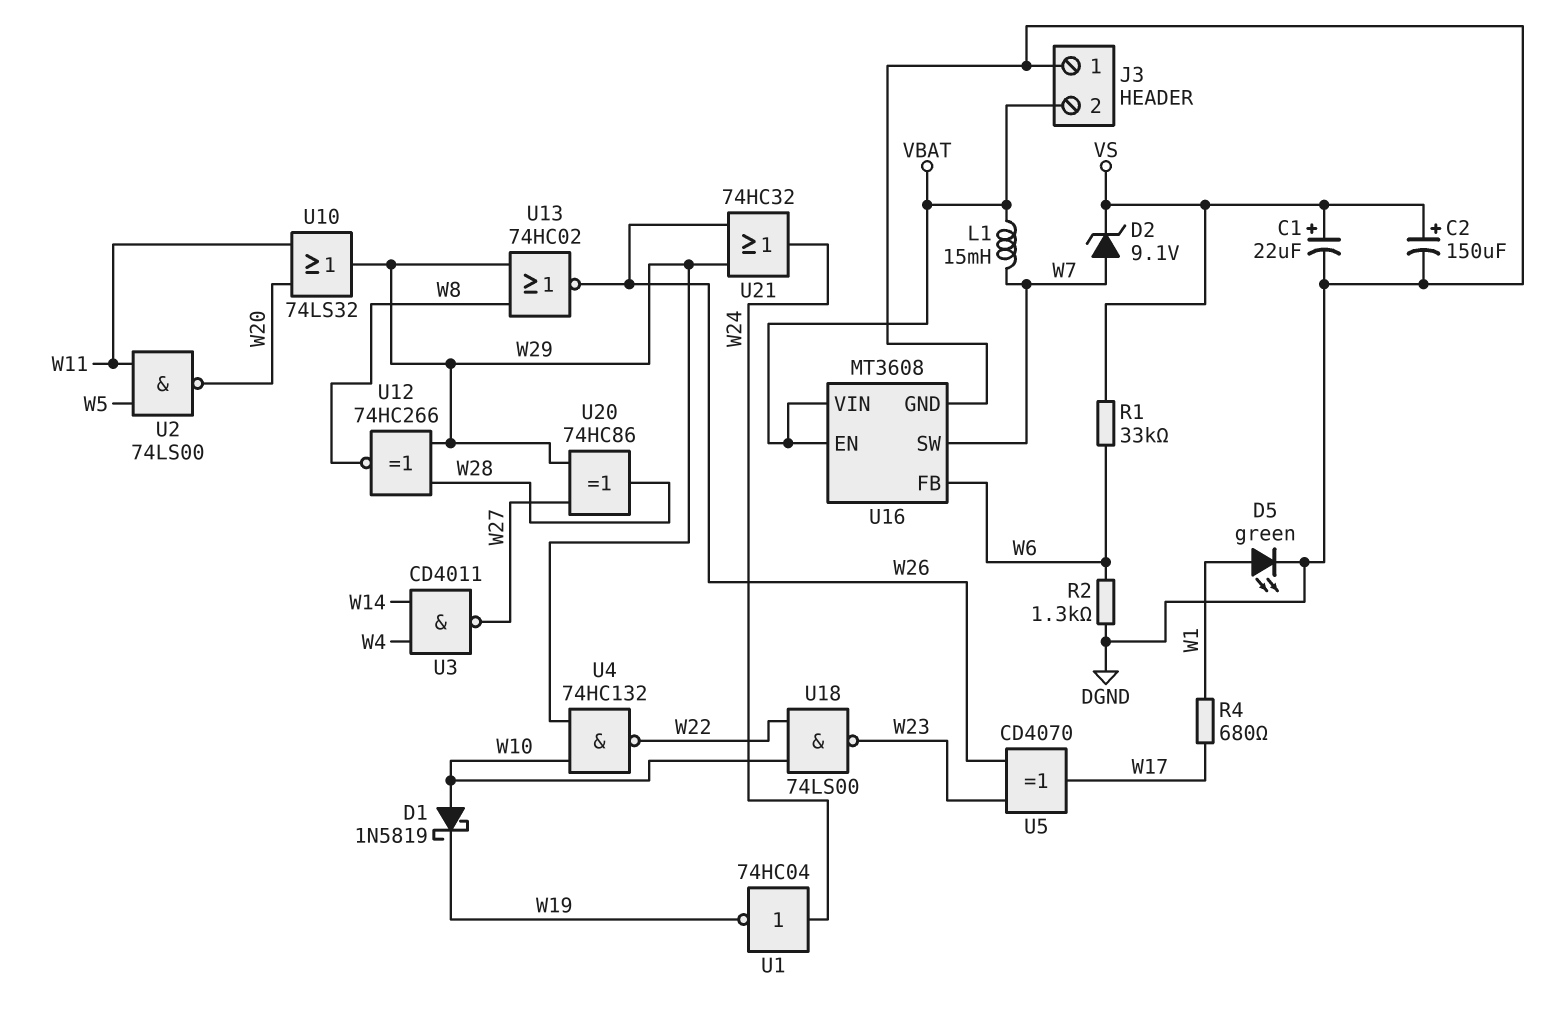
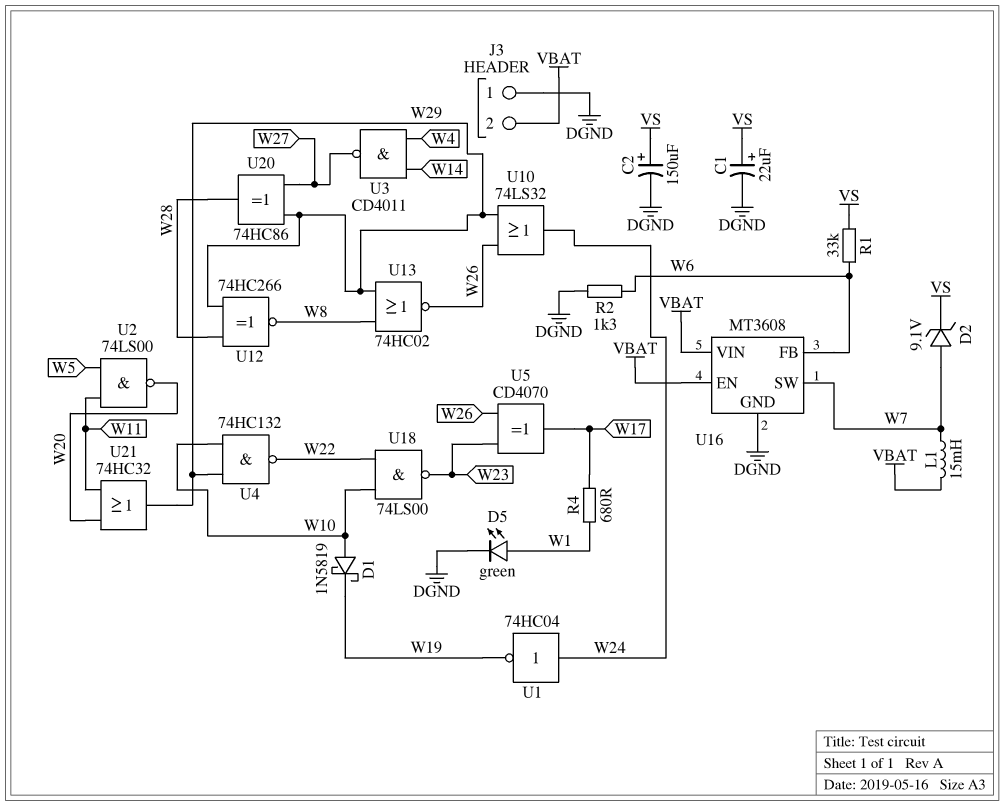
U10: OR 74LS32 (in W11, in W20, out W29) -> OR 74LS32 (in W26, in W29, out W24)
U21: OR 74HC32 (in W26, in W29, out W24) -> OR 74HC32 (in W11, in W20, out W29)

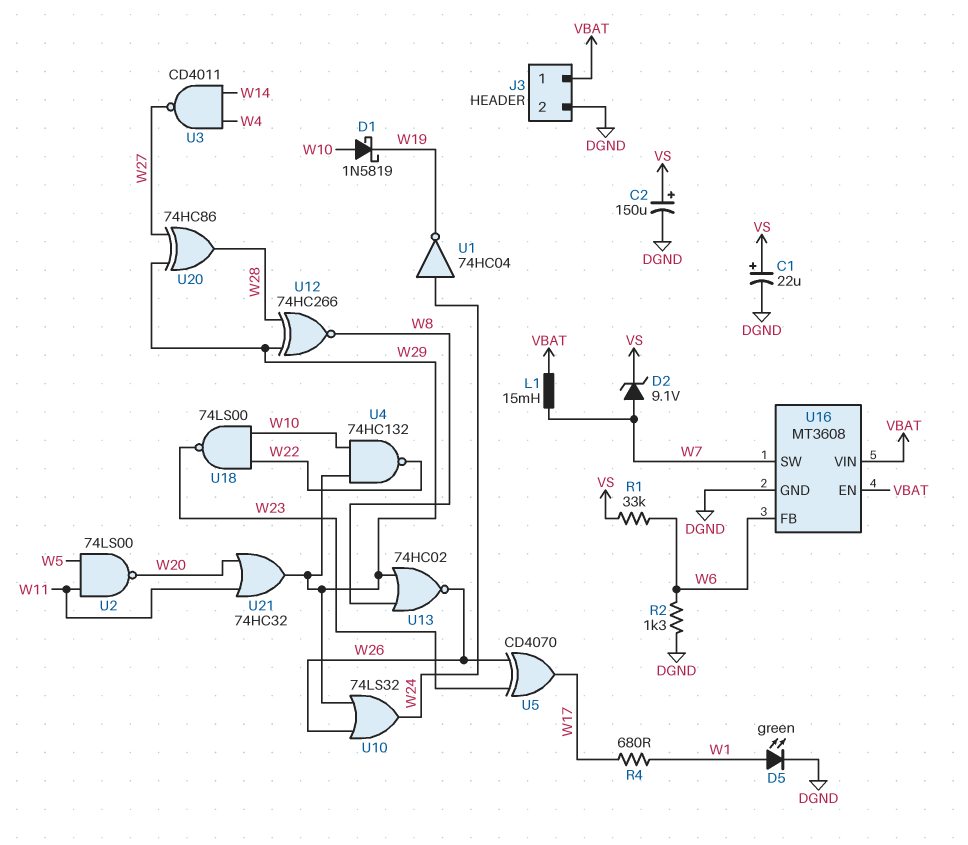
J3 pin 1: DGND -> VBAT
J3 pin 2: VBAT -> DGND

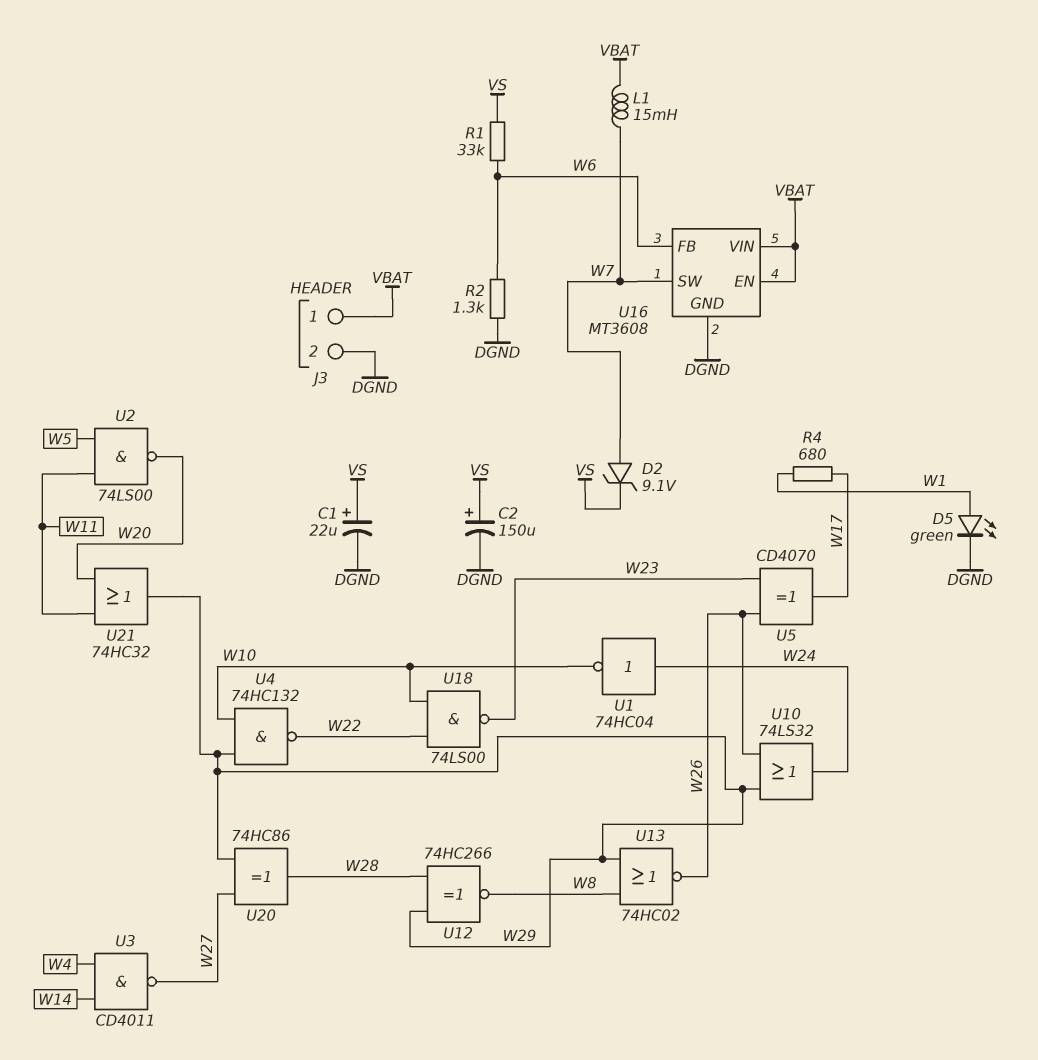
D1: schottky 1N5819 (A W10, K W19) -> none
U1: NOT 74HC04 (in W24, out W19) -> NOT 74HC04 (in W24, out W10)

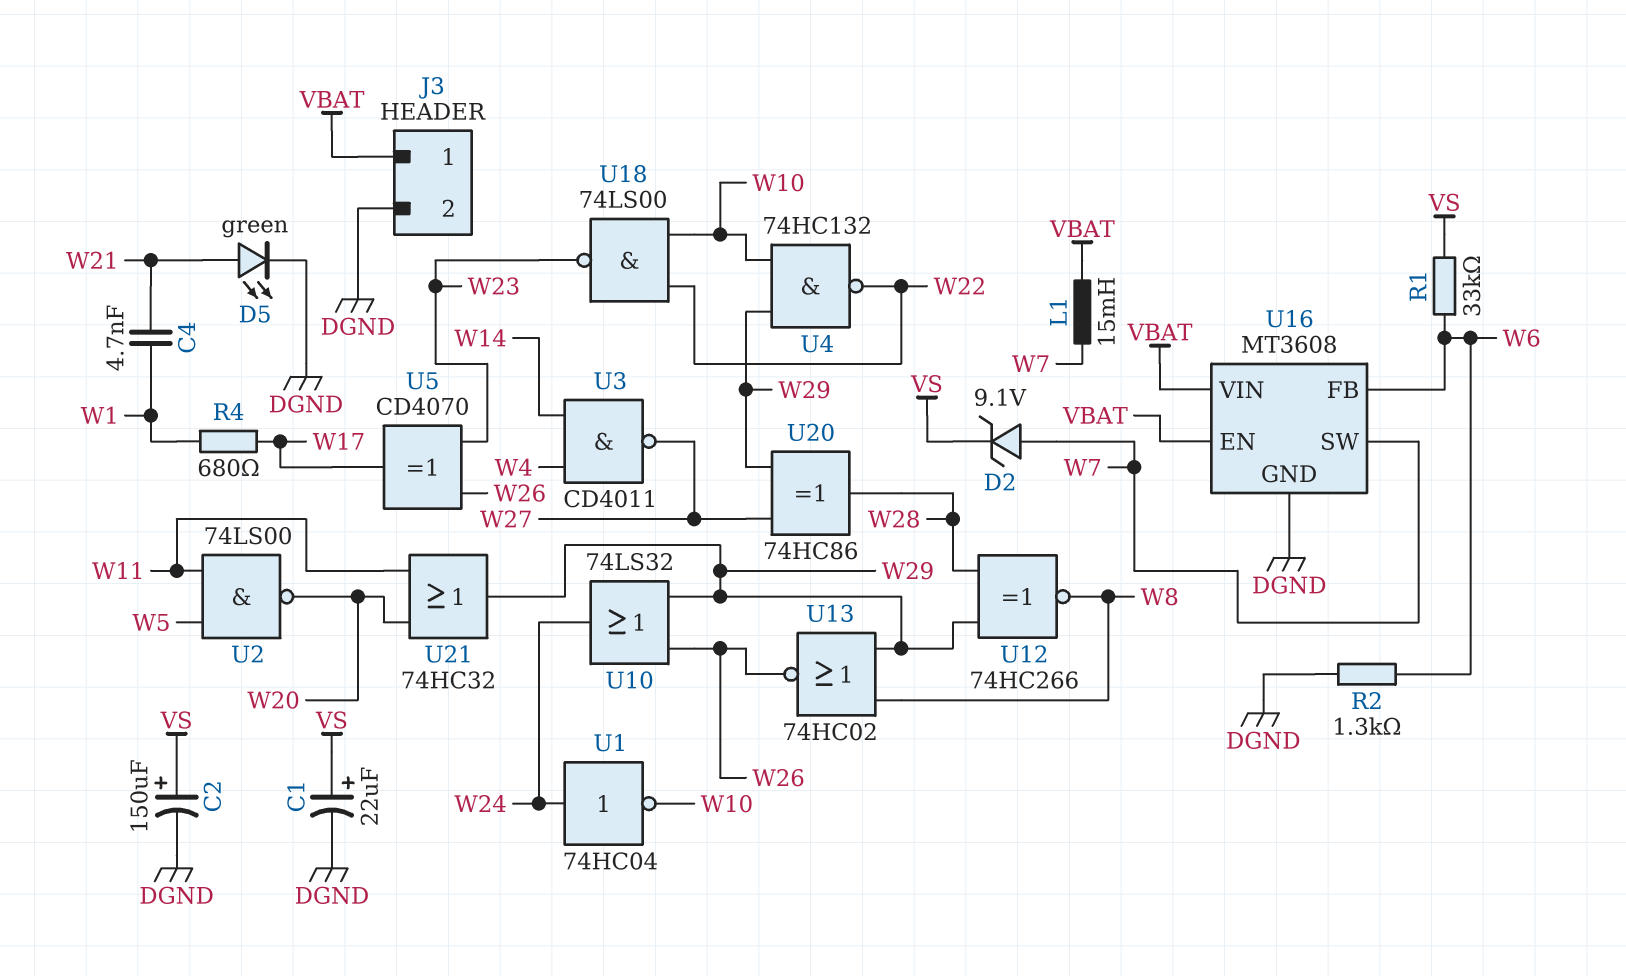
C4: none -> 4.7nF (W1, W21)
D5: LED green (A W1, K DGND) -> LED green (A W21, K DGND)

